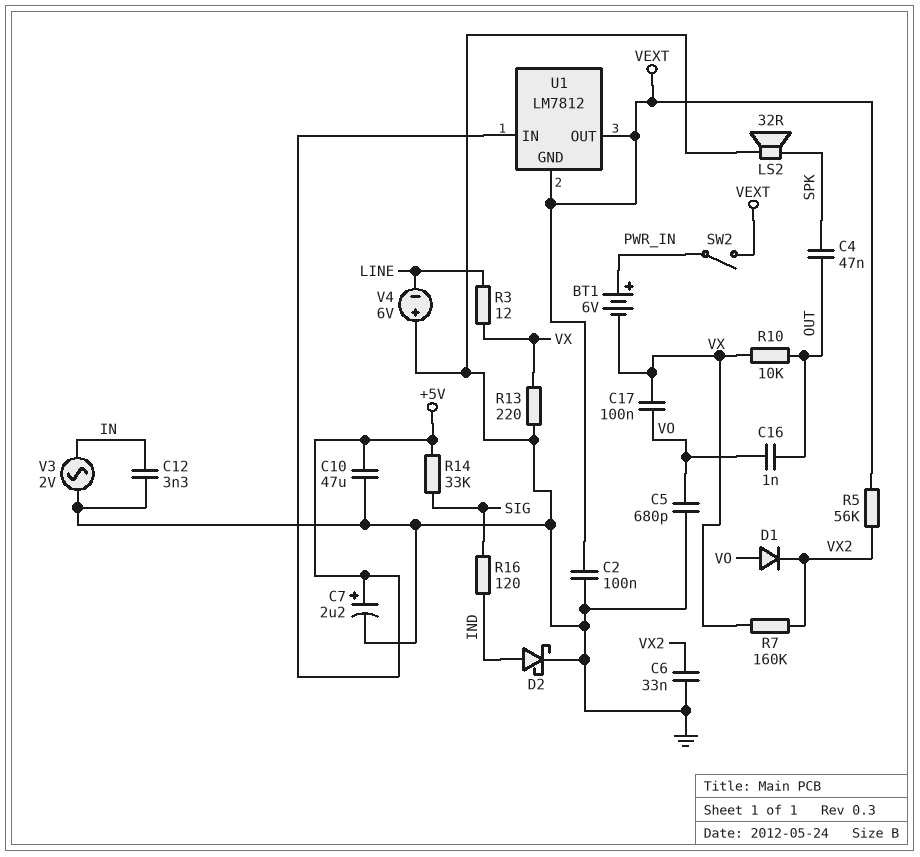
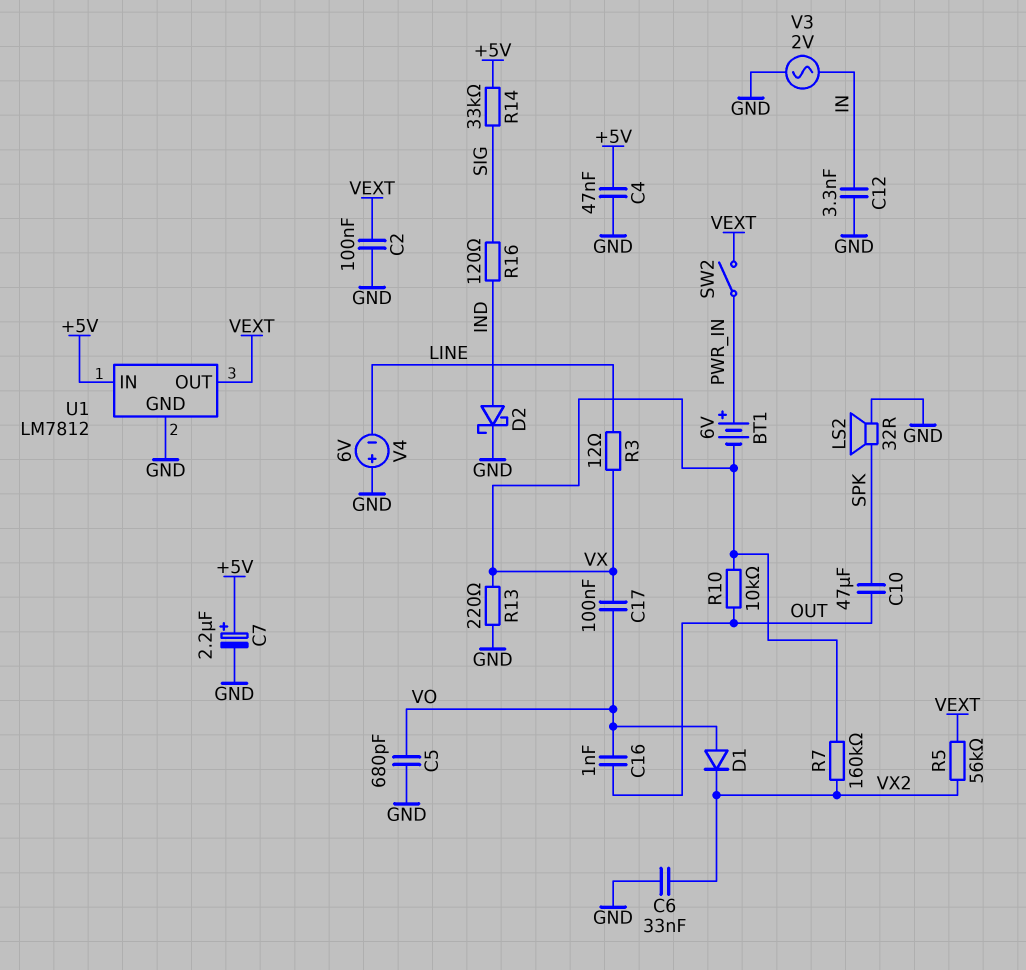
C4: 47nF (OUT, SPK) -> 47nF (+5V, GND)
C10: 47uF (+5V, GND) -> 47uF (OUT, SPK)
U1 pin GND: VEXT -> GND

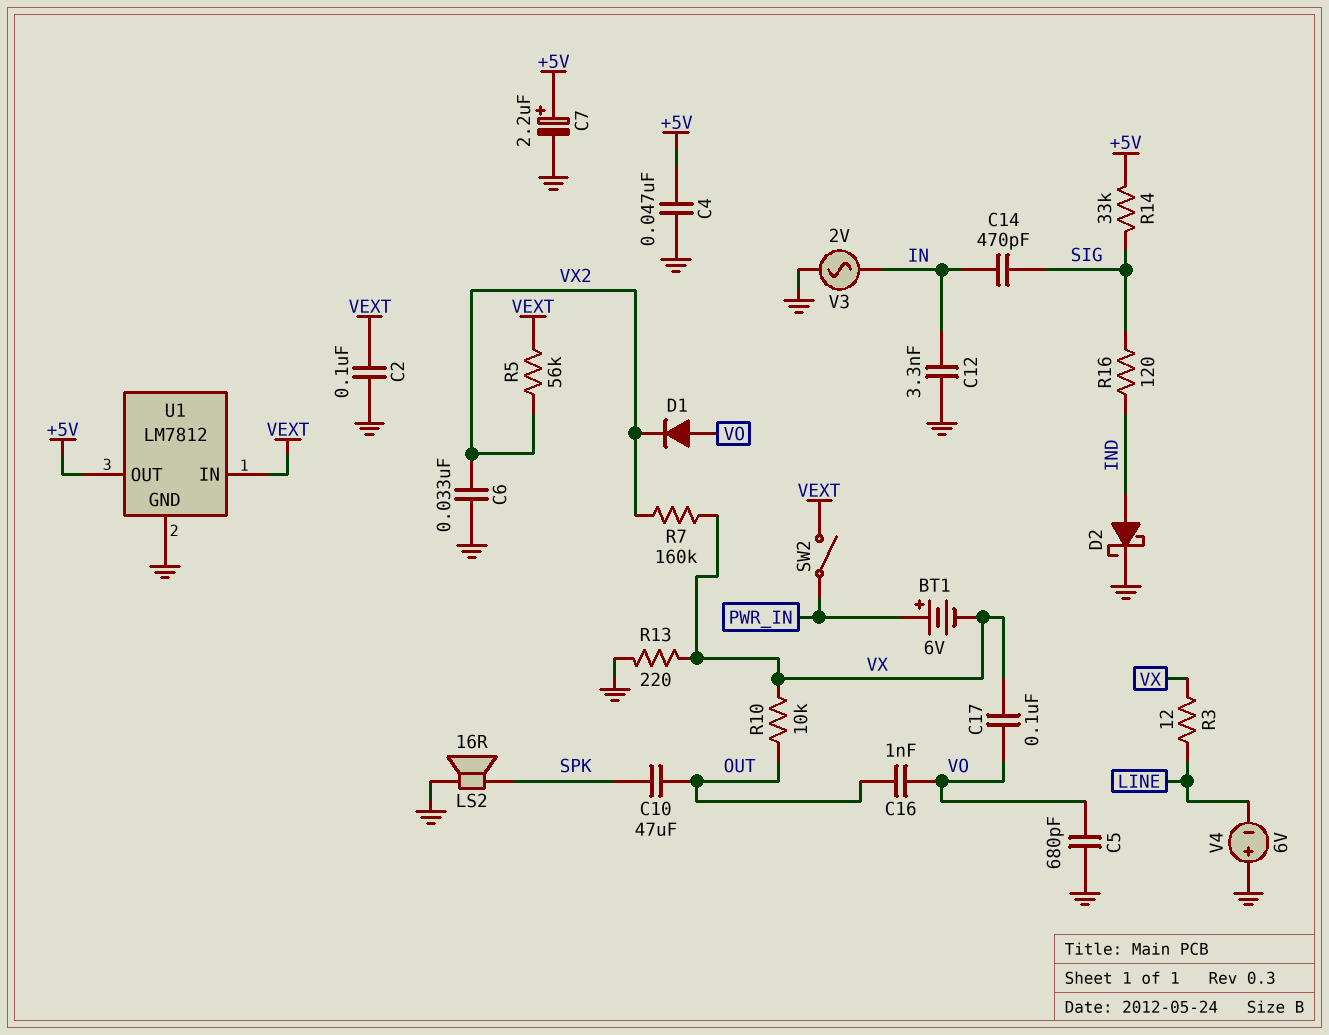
C14: none -> 470pF (IN, SIG)
LS2: speaker 32R (GND, SPK) -> speaker 16R (GND, SPK)
U1 pin IN: +5V -> VEXT
U1 pin OUT: VEXT -> +5V

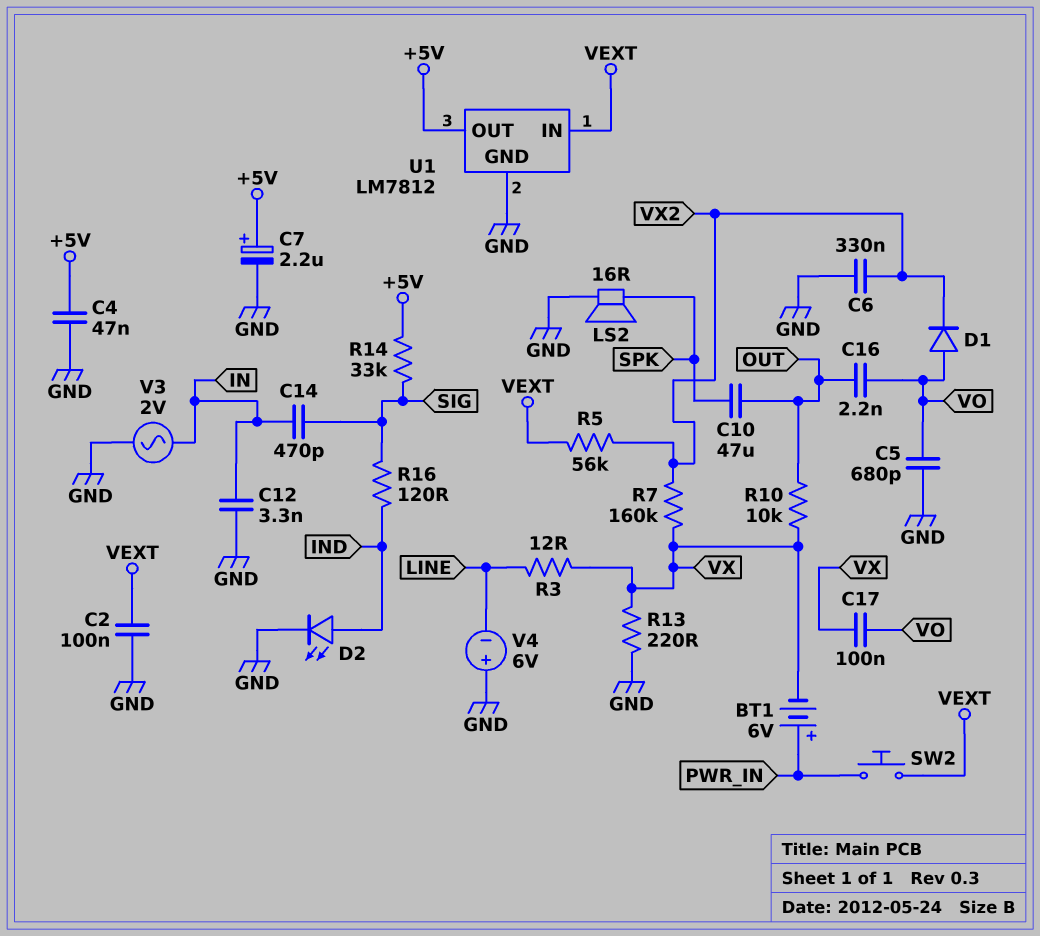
C6: 33nF (GND, VX2) -> 330nF (GND, VX2)
C16: 1nF (OUT, VO) -> 2.2nF (OUT, VO)
D2: schottky (A IND, K GND) -> LED (A IND, K GND)
SW2: switch (PWR_IN, VEXT) -> button (PWR_IN, VEXT)

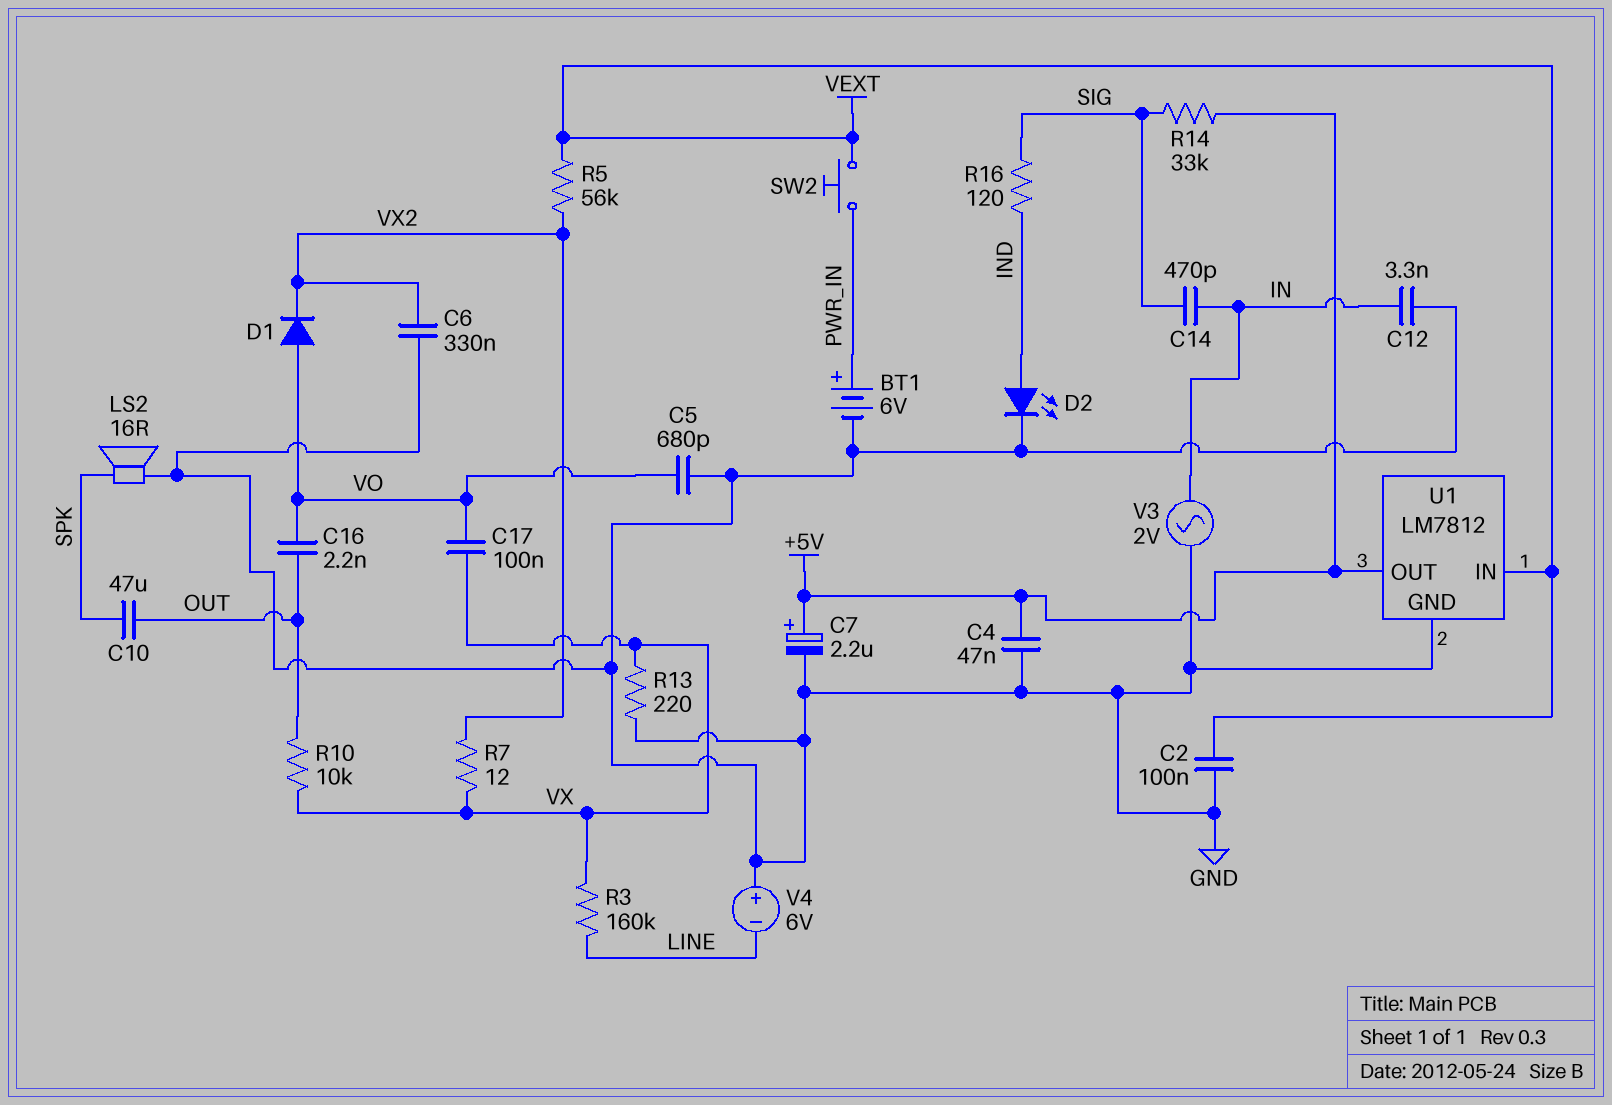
BT1: 6V (plus PWR_IN, minus VX) -> 6V (plus PWR_IN, minus GND)
R3: 12 (LINE, VX) -> 160k (LINE, VX)
R7: 160k (VX, VX2) -> 12 (VX, VX2)

